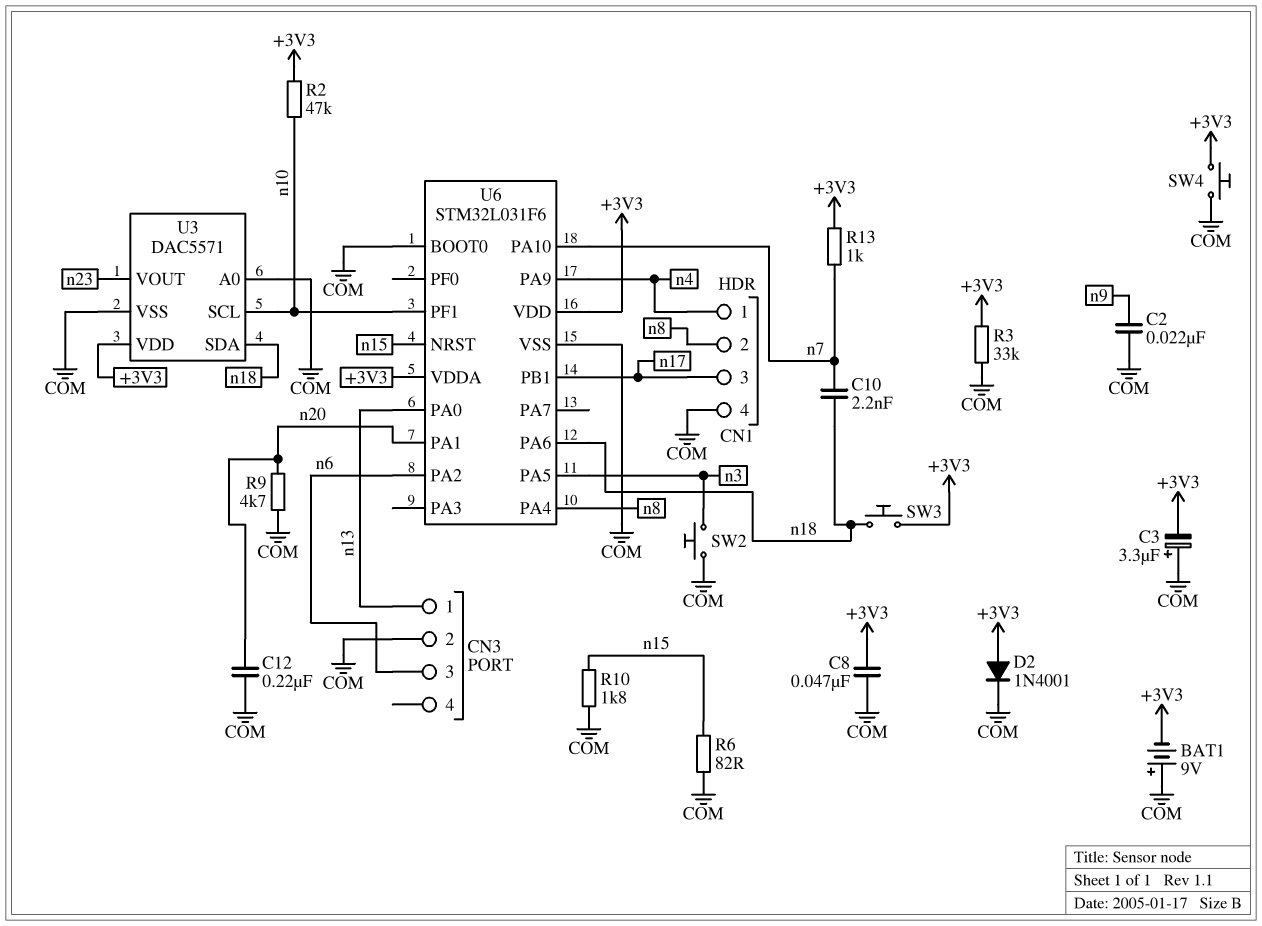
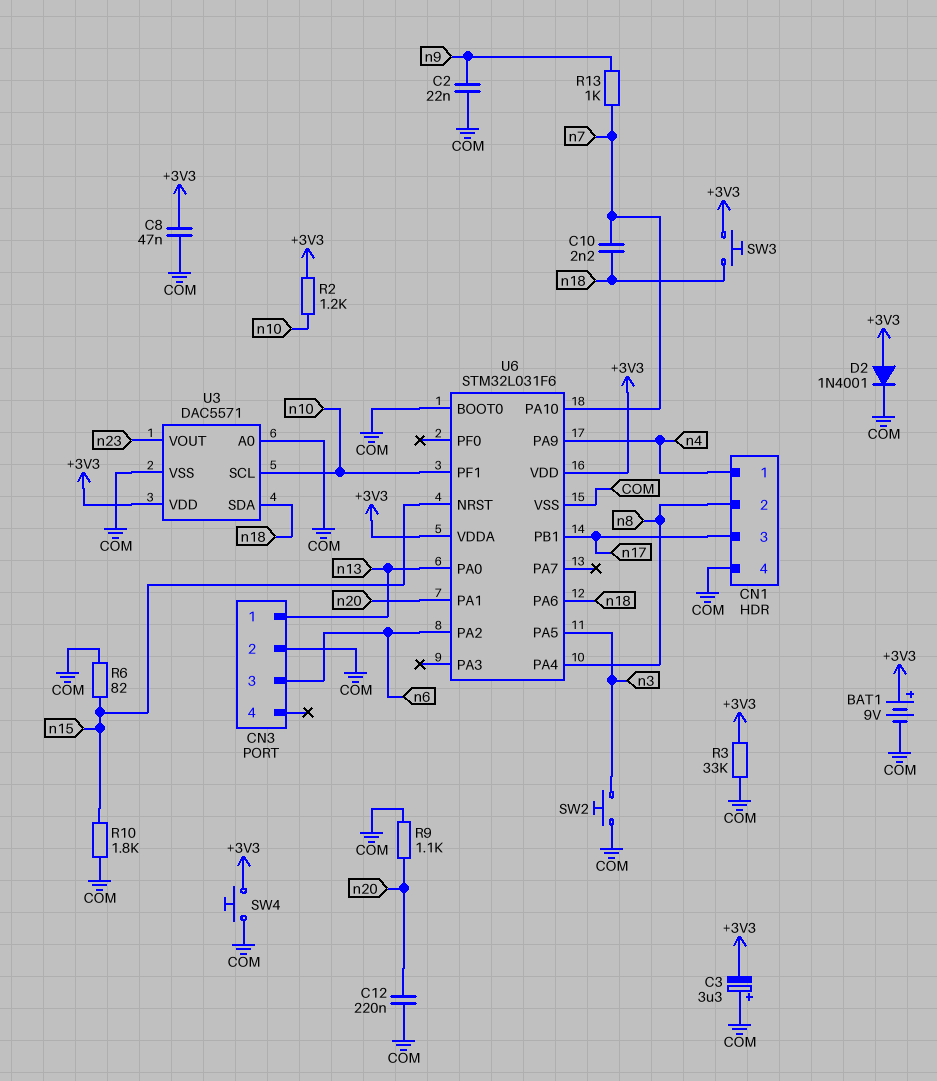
BAT1: 9V (plus COM, minus +3V3) -> 9V (plus +3V3, minus COM)
R2: 47k (+3V3, n10) -> 1.2k (+3V3, n10)
R9: 4.7k (COM, n20) -> 1.1k (COM, n20)
R13: 1k (+3V3, n7) -> 1k (n7, n9)

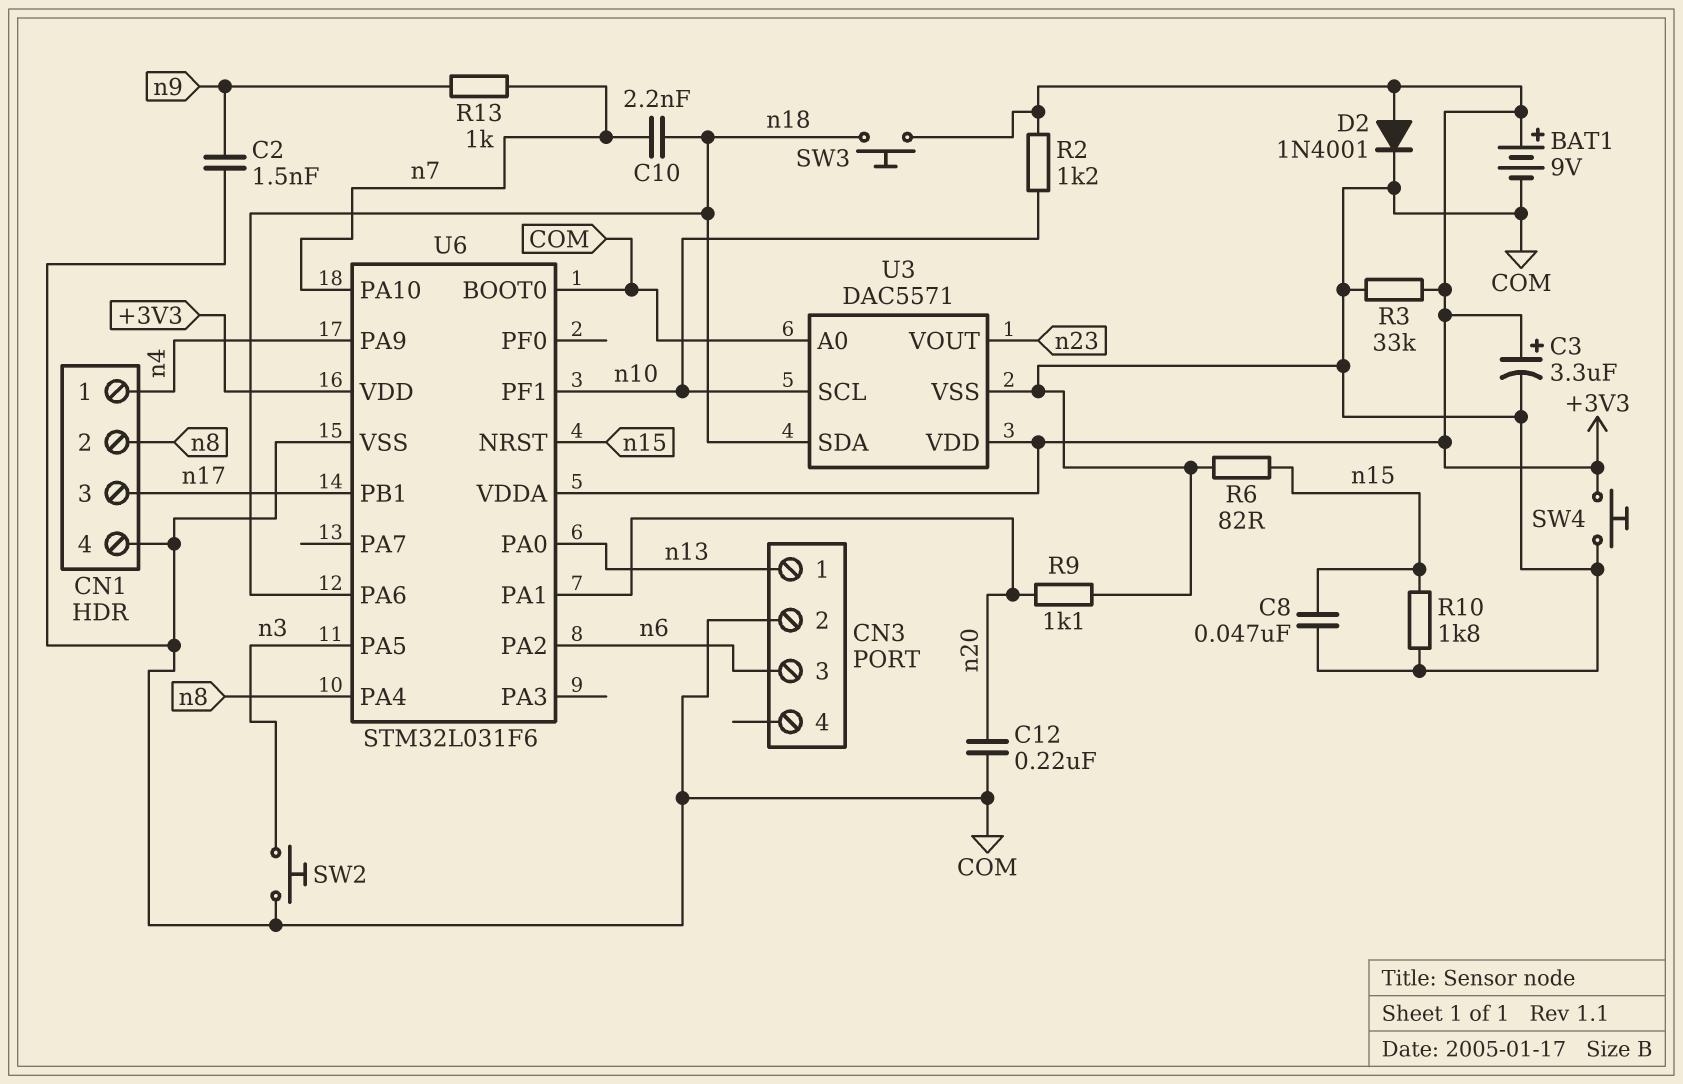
C2: 22nF (COM, n9) -> 1.5nF (COM, n9)
C3: 3.3uF (plus COM, minus +3V3) -> 3.3uF (plus +3V3, minus COM)
C8: 47nF (+3V3, COM) -> 47nF (COM, n15)

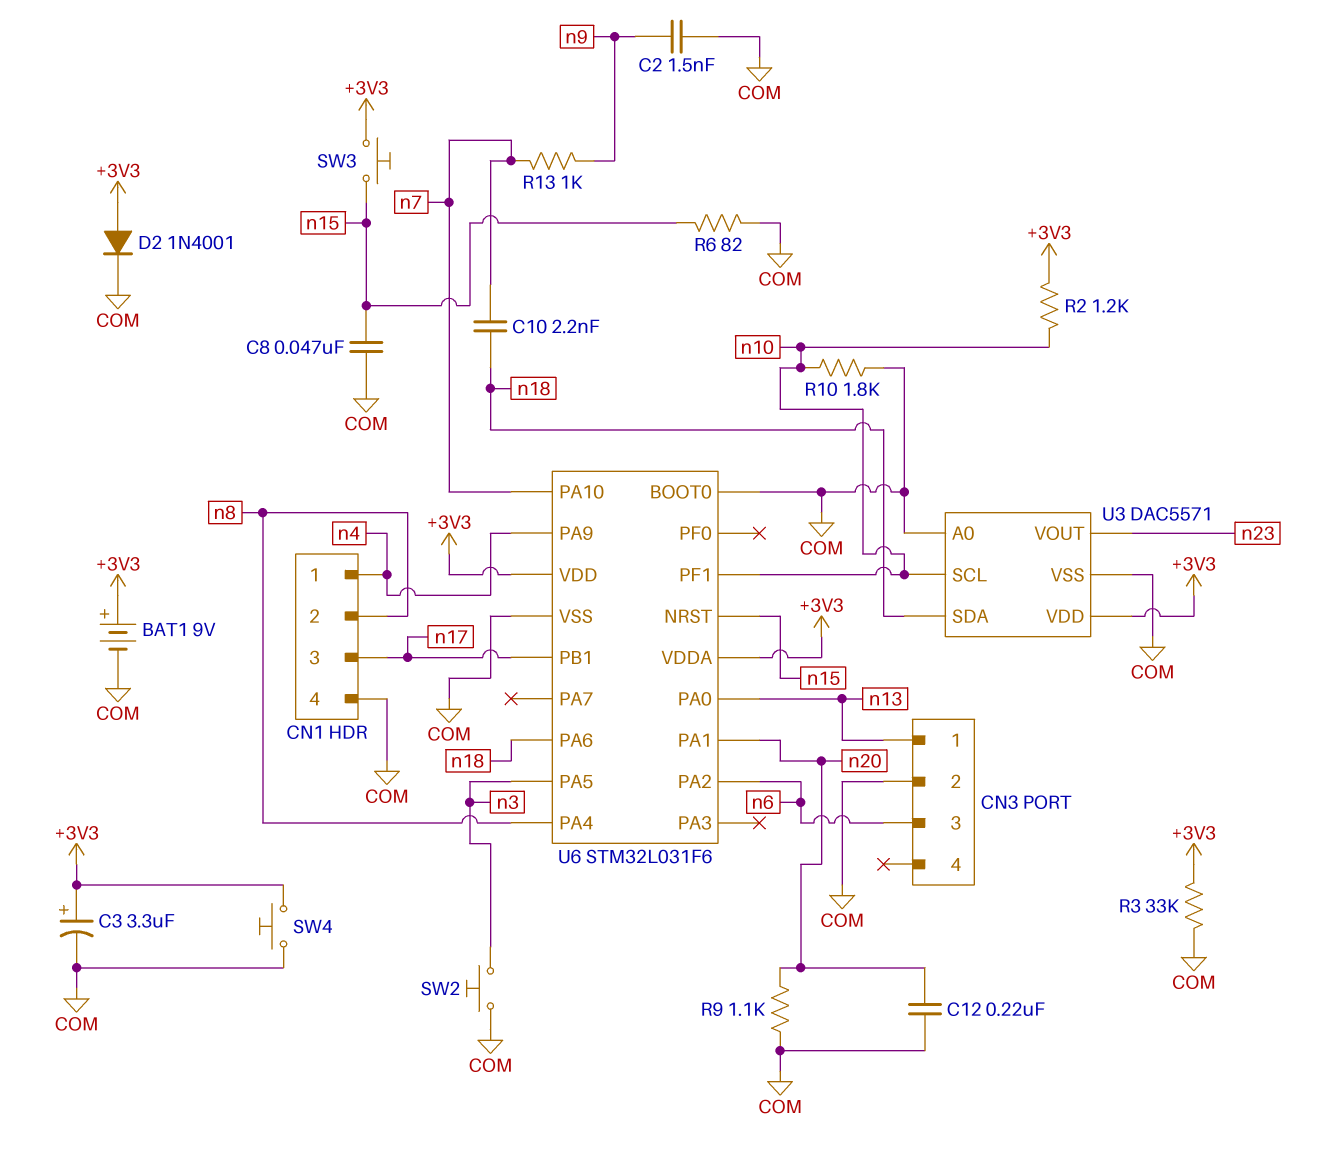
R10: 1.8k (COM, n15) -> 1.8k (COM, n10)
SW3: button (+3V3, n18) -> button (+3V3, n15)

